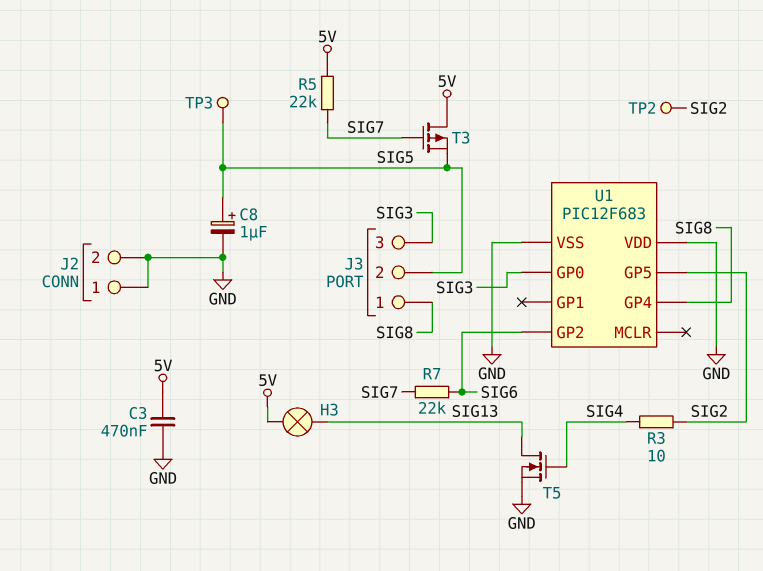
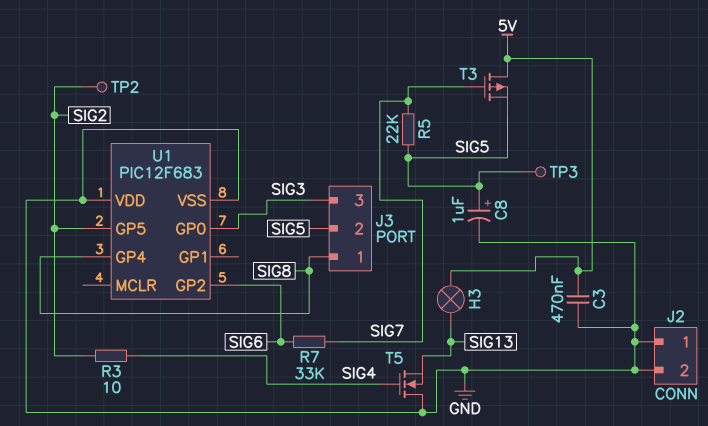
R5: 22k (5V, SIG7) -> 22k (SIG5, SIG7)
R7: 22k (SIG6, SIG7) -> 33k (SIG6, SIG7)
T5: NMOS (G SIG4, D SIG13, S GND) -> NMOS (G SIG4, D GND, S SIG13)

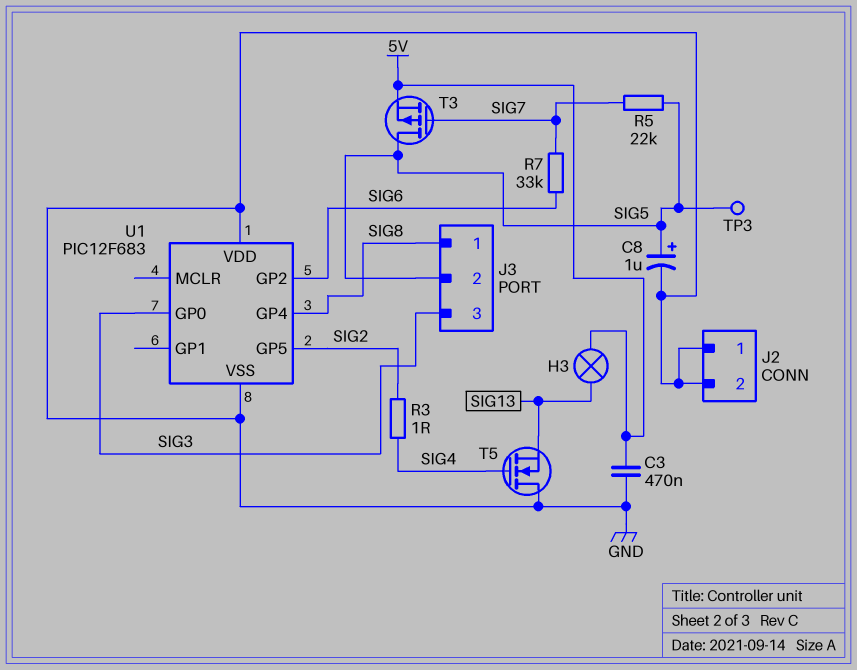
R3: 10 (SIG2, SIG4) -> 1 (SIG2, SIG4)
T3: PMOS (G SIG7, D 5V, S SIG5) -> PMOS (G SIG7, D SIG5, S 5V)
TP2: test point (SIG2) -> none

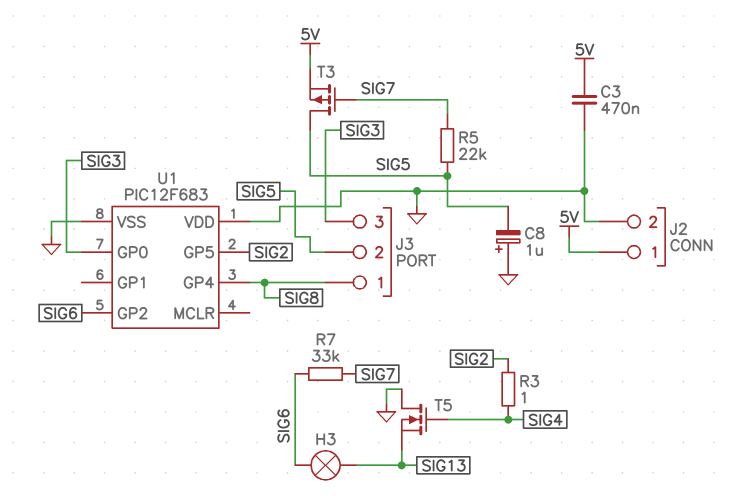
C8: 1uF (plus SIG5, minus GND) -> 1uF (plus GND, minus SIG5)
H3: lamp (5V, SIG13) -> lamp (SIG6, SIG13)
J2 pin 1: GND -> 5V
TP3: test point (SIG5) -> none

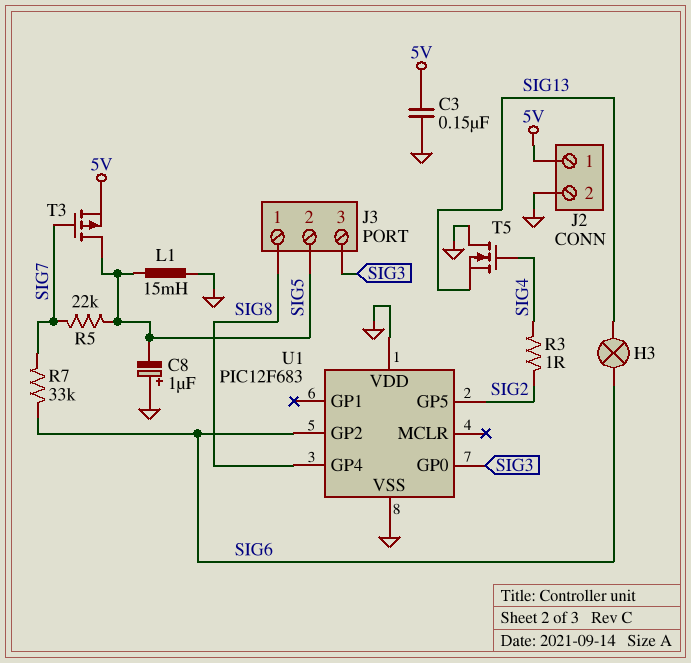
C3: 470nF (5V, GND) -> 150nF (5V, GND)
L1: none -> 15mH (GND, SIG5)

